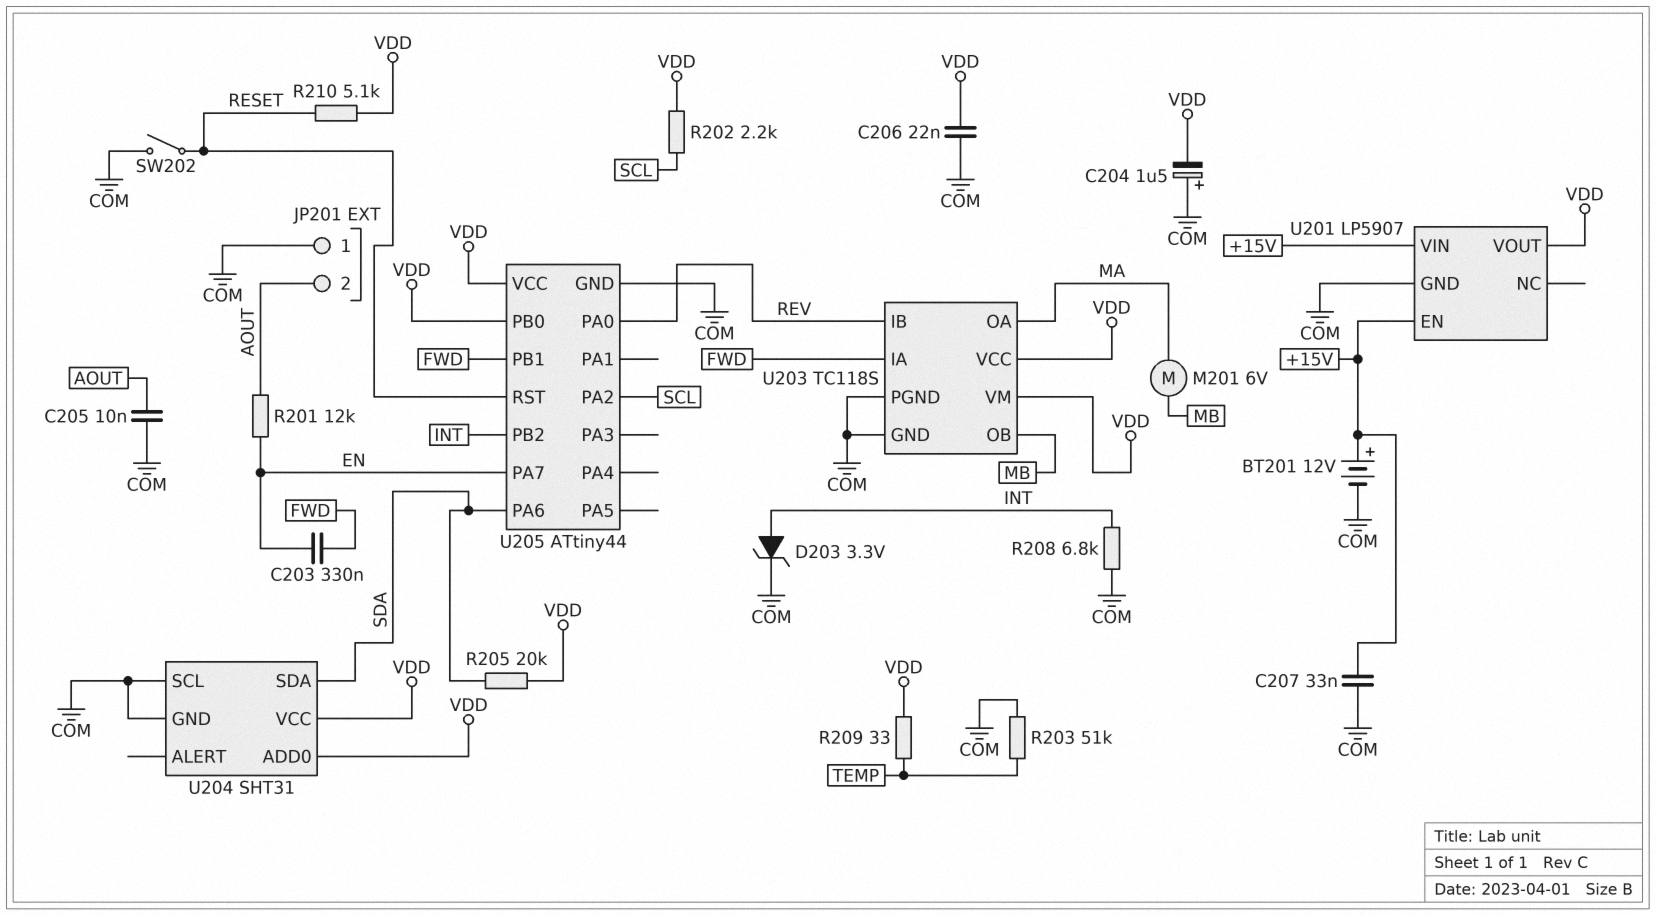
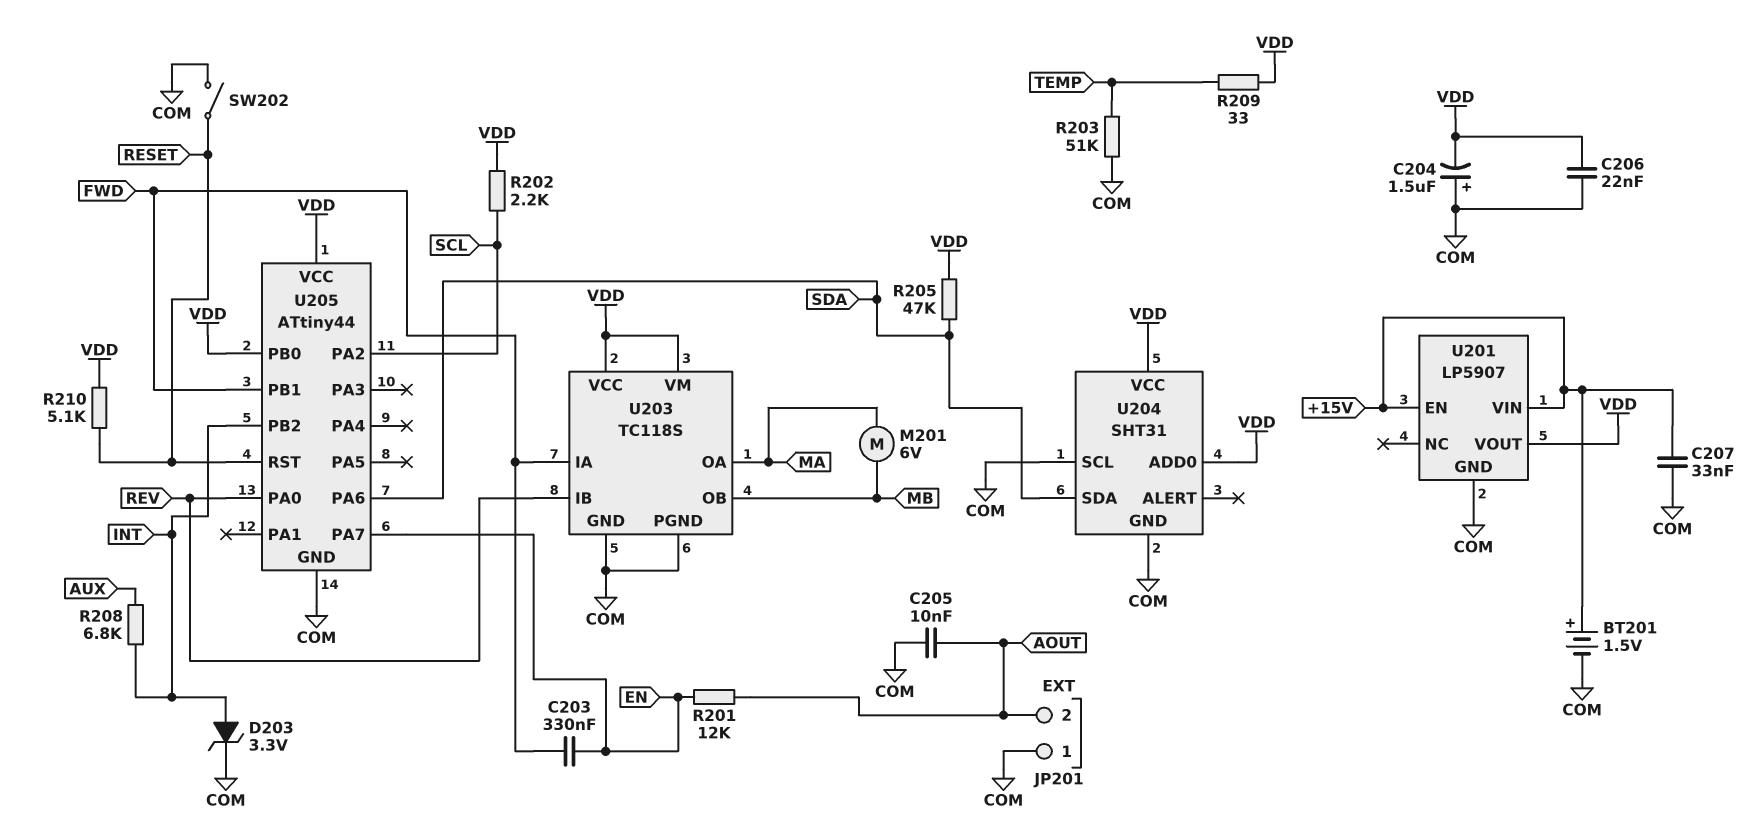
BT201: 12V (plus +15V, minus COM) -> 1.5V (plus +15V, minus COM)
R205: 20k (SDA, VDD) -> 47k (SDA, VDD)
R208: 6.8k (COM, INT) -> 6.8k (AUX, INT)

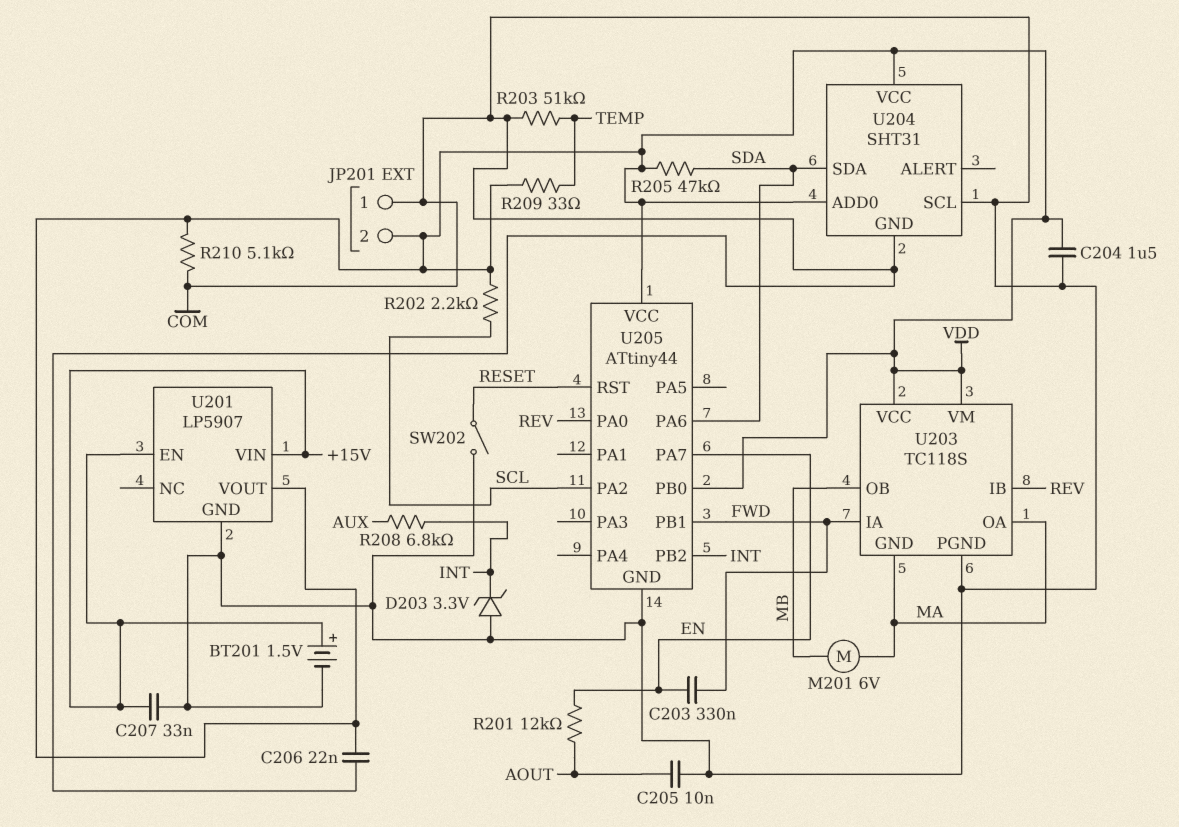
C204: 1.5uF (plus COM, minus VDD) -> 1.5uF (COM, VDD)
D203: zener 3.3V (A INT, K COM) -> zener 3.3V (A COM, K INT)
JP201 pin 2: AOUT -> VDD
R210: 5.1k (RESET, VDD) -> 5.1k (COM, VDD)
U203 pin GND: COM -> MA

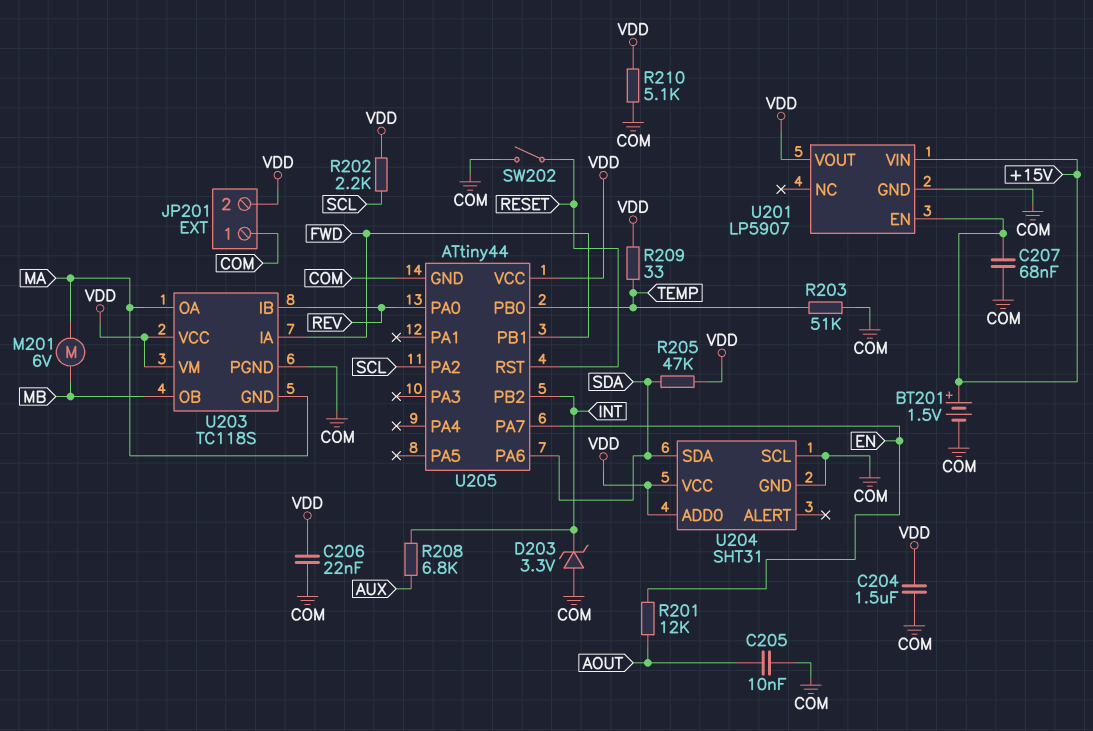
C203: 330nF (EN, FWD) -> none
C207: 33nF (+15V, COM) -> 68nF (+15V, COM)
U205 pin PB0: VDD -> TEMP

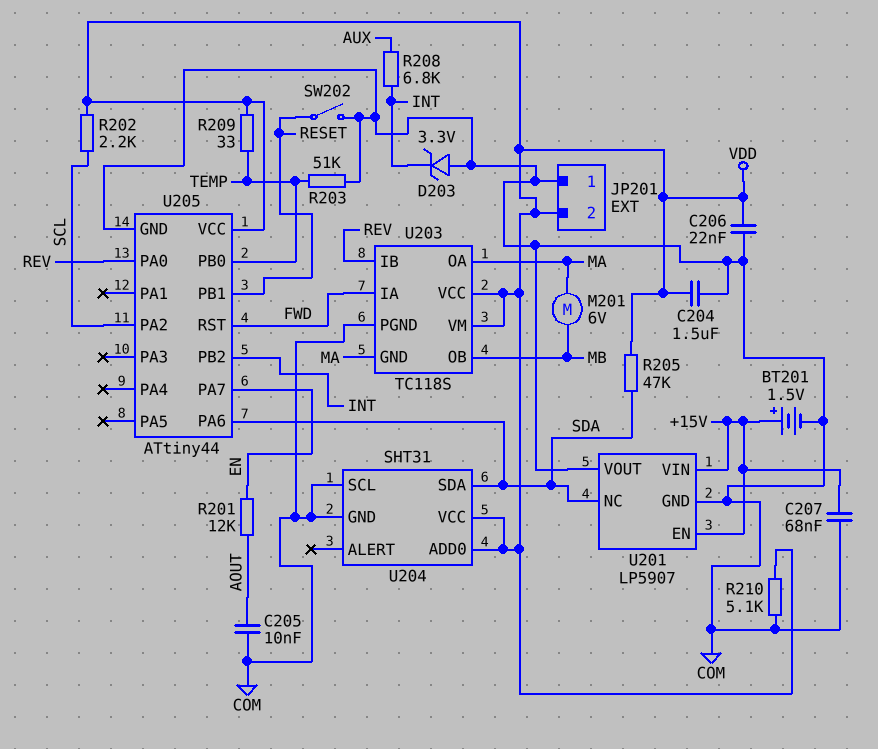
U201 pin NC: none -> SDA
U201 pin VOUT: VDD -> COM
U205 pin PB1: FWD -> RESET
U205 pin RST: RESET -> FWD

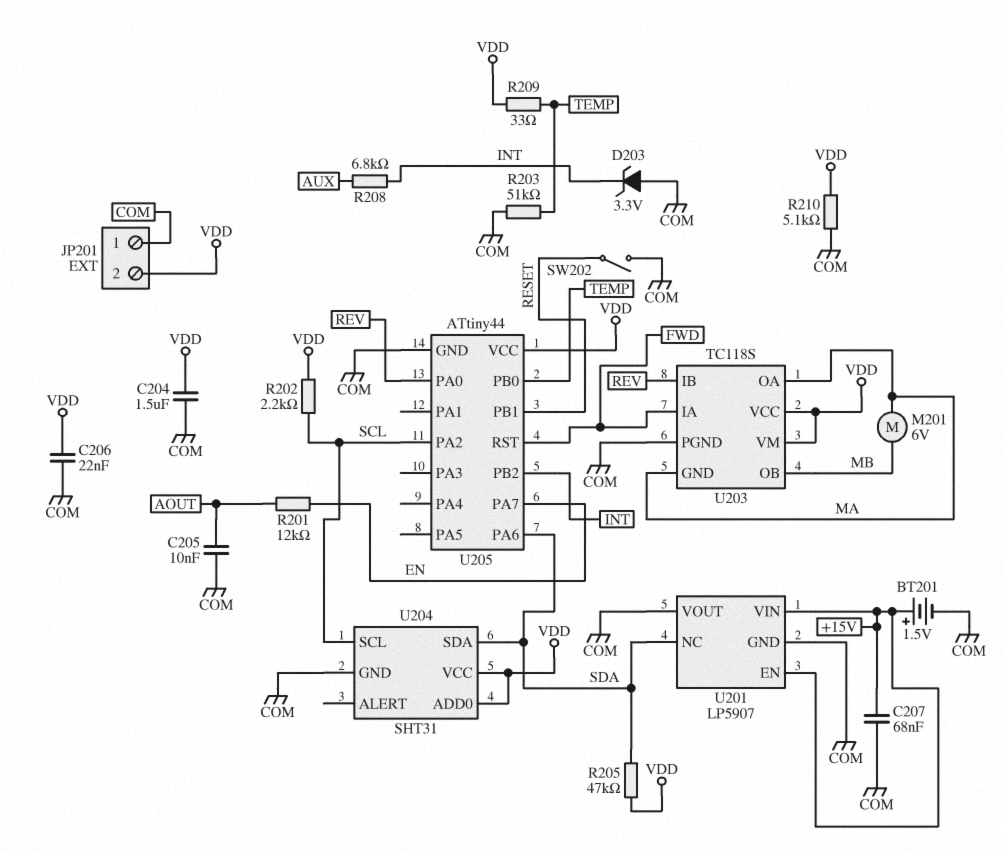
U204 pin SCL: COM -> SCL

